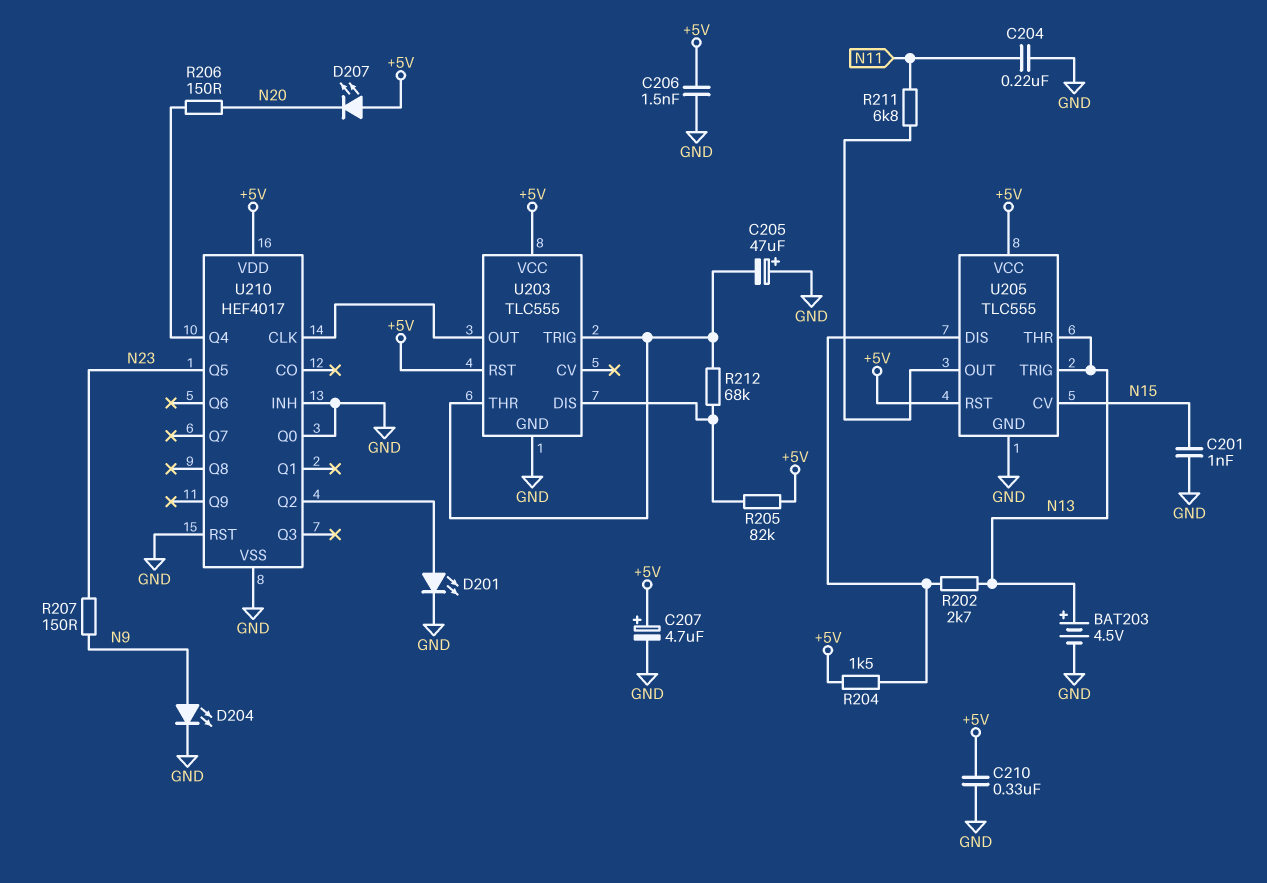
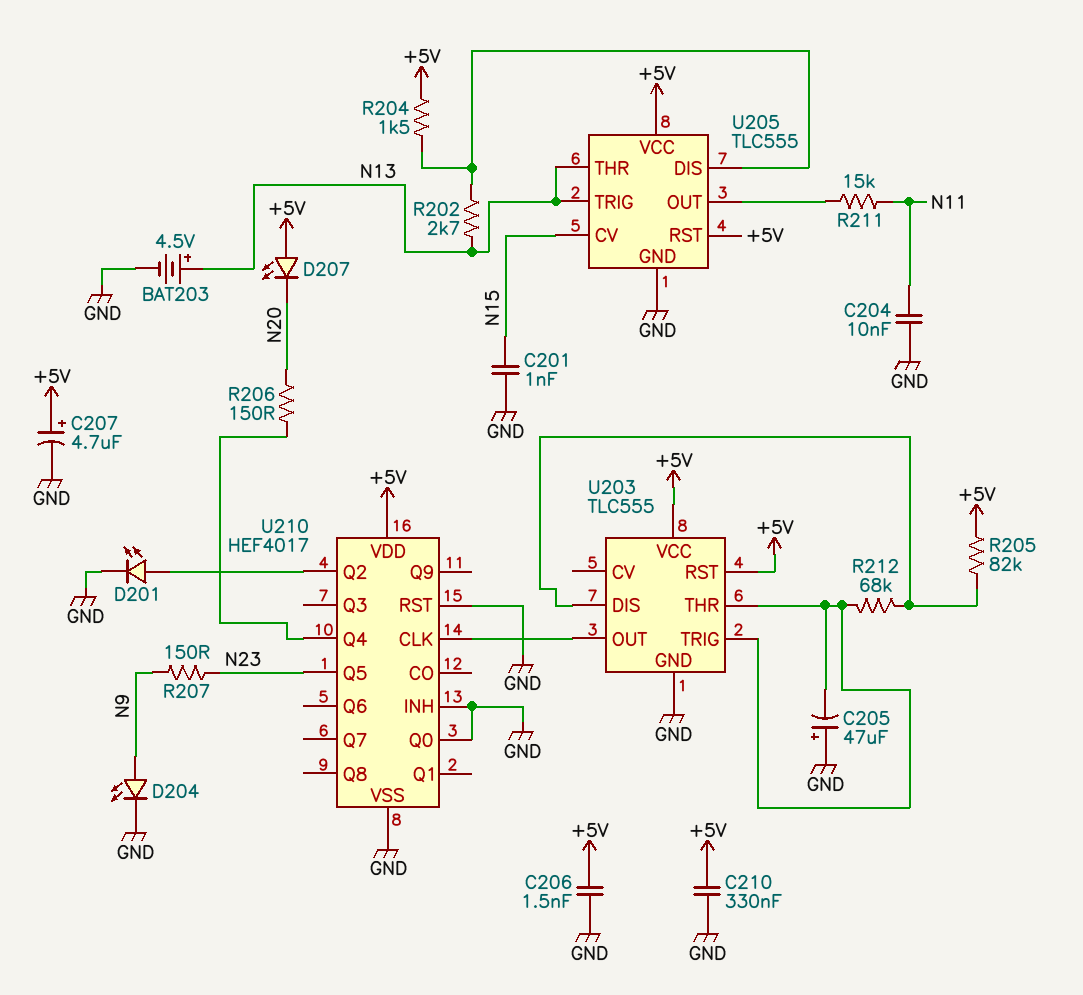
C204: 220nF (GND, N11) -> 10nF (GND, N11)
R211: 6.8k (N11, U205/OUT) -> 15k (N11, U205/OUT)

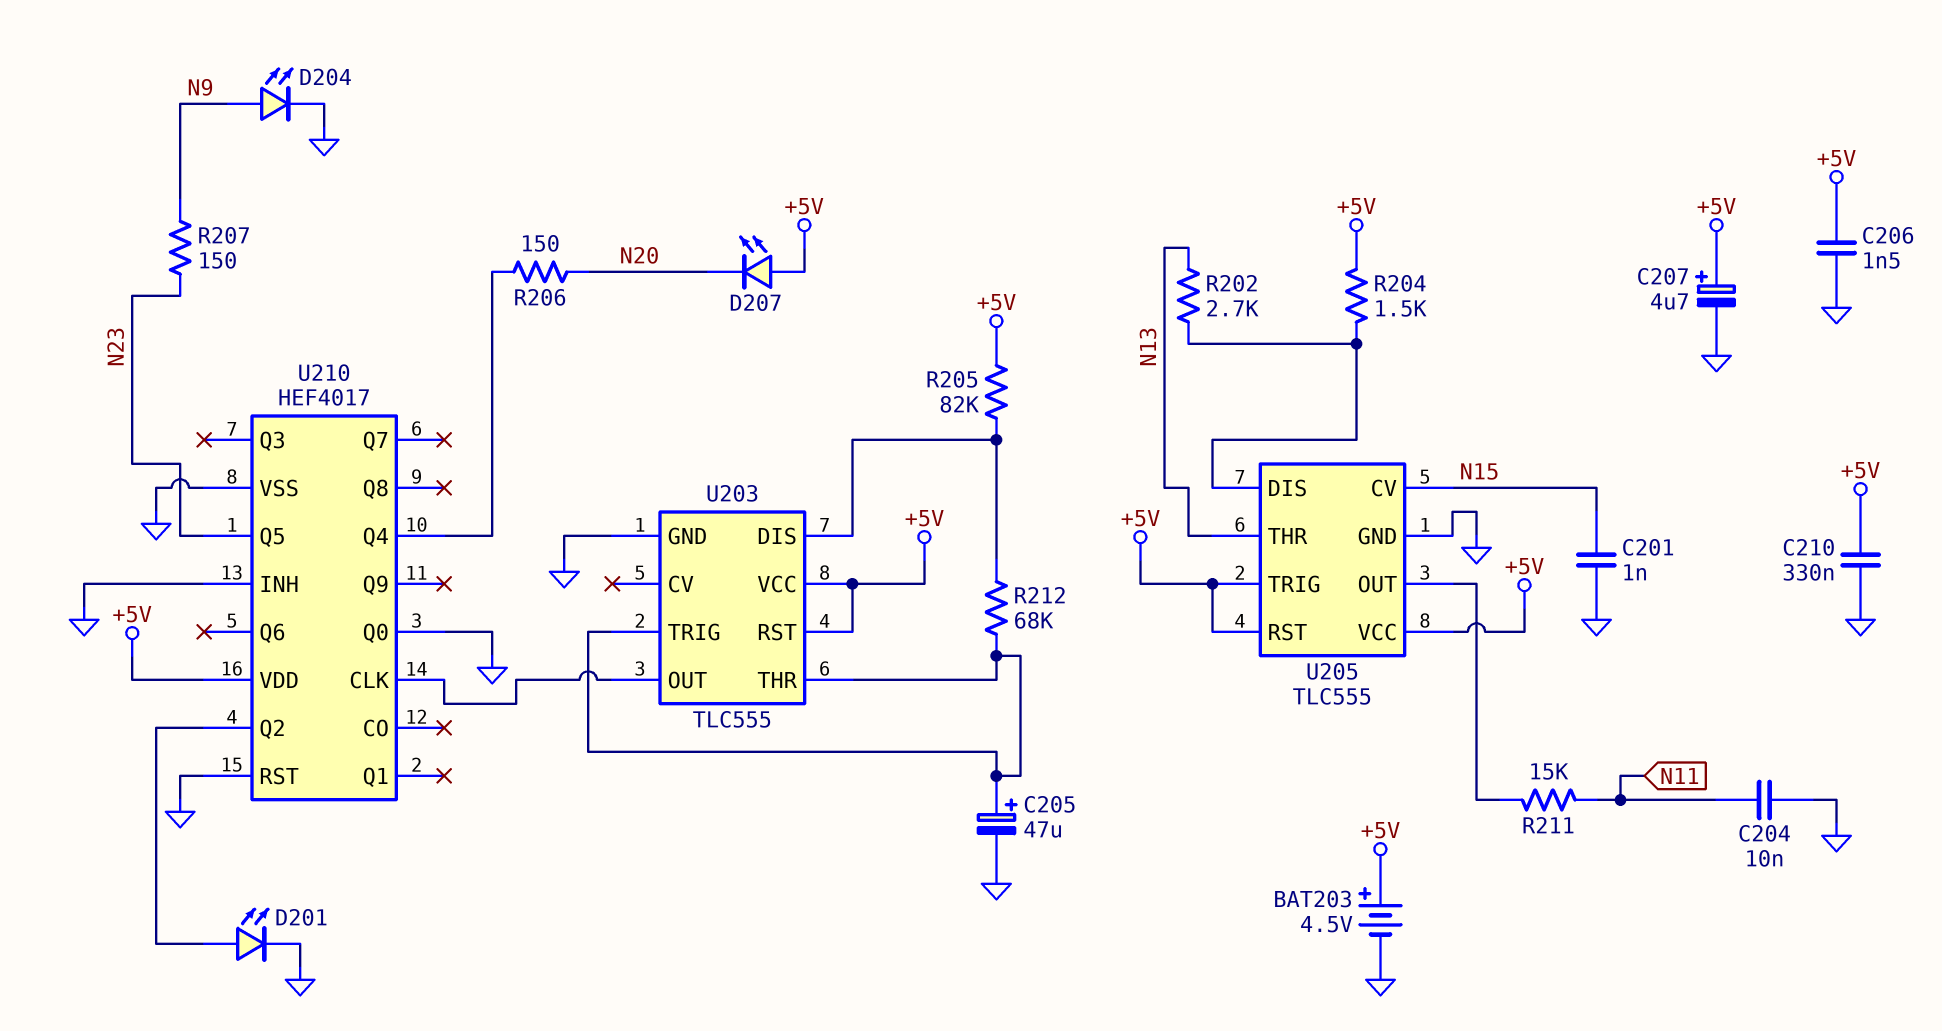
BAT203: 4.5V (plus N13, minus GND) -> 4.5V (plus +5V, minus GND)
C205: 47uF (plus GND, minus U203/THR) -> 47uF (plus U203/THR, minus GND)
U205 pin TRIG: N13 -> +5V

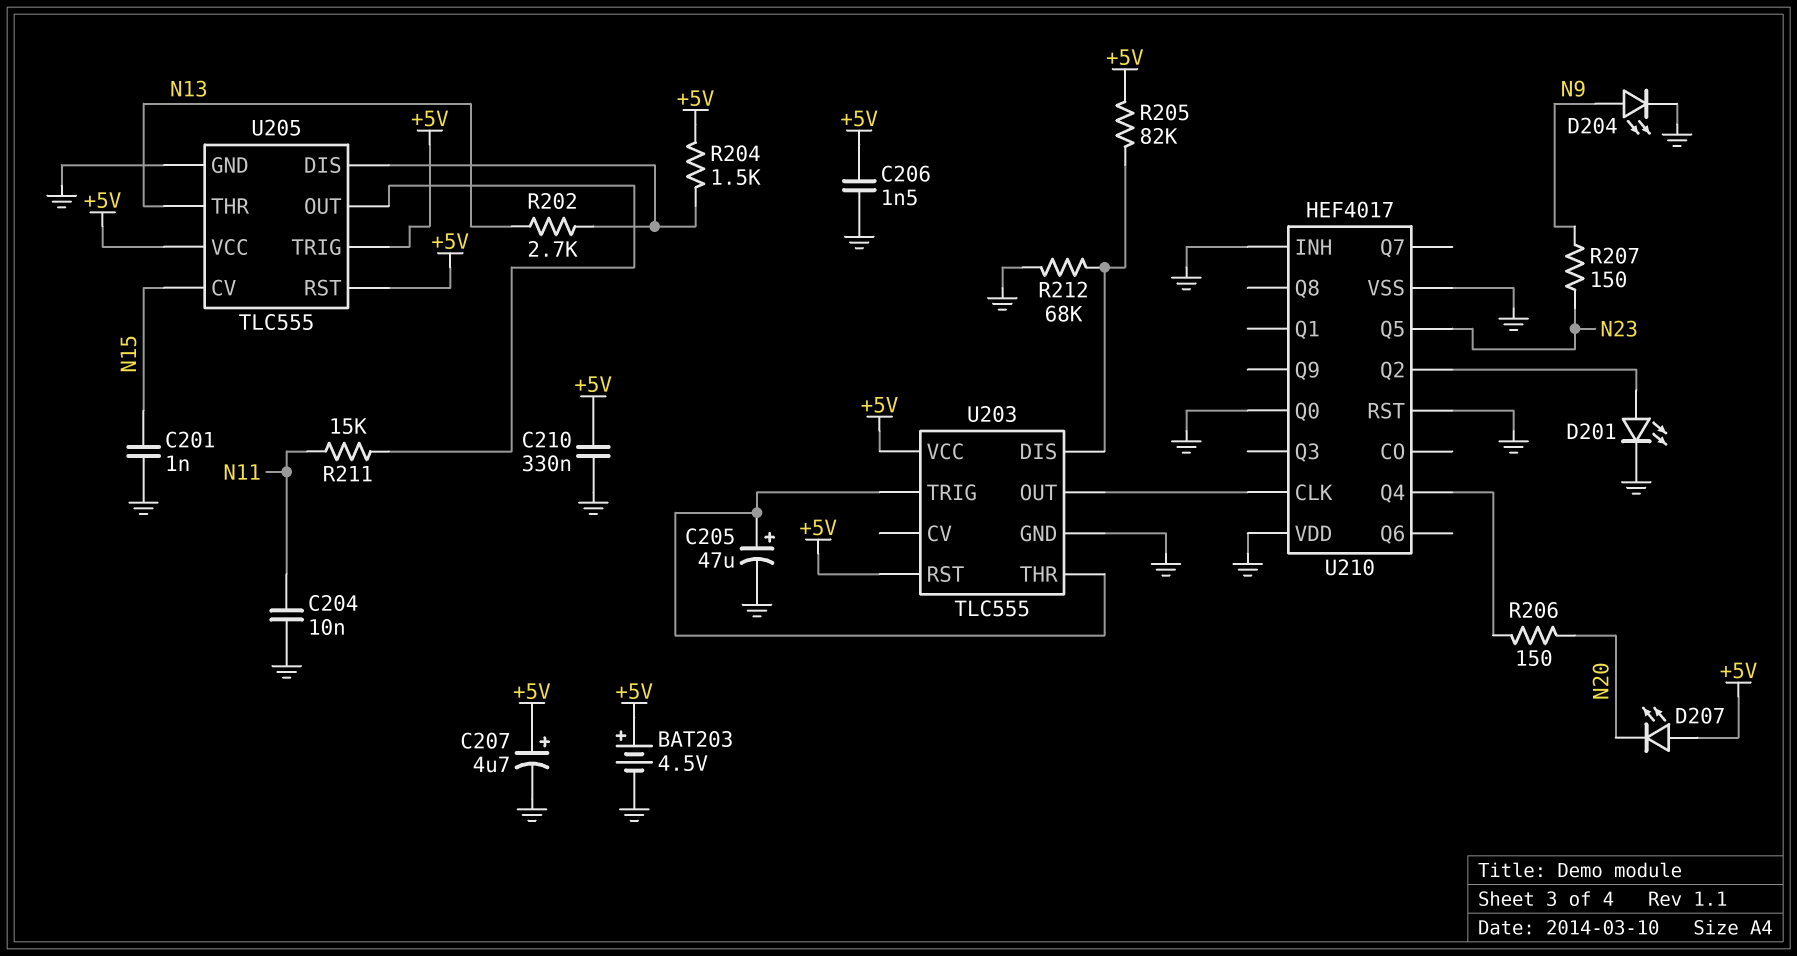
R212: 68k (U203/DIS, U203/THR) -> 68k (GND, U203/DIS)
U210 pin VDD: +5V -> GND

